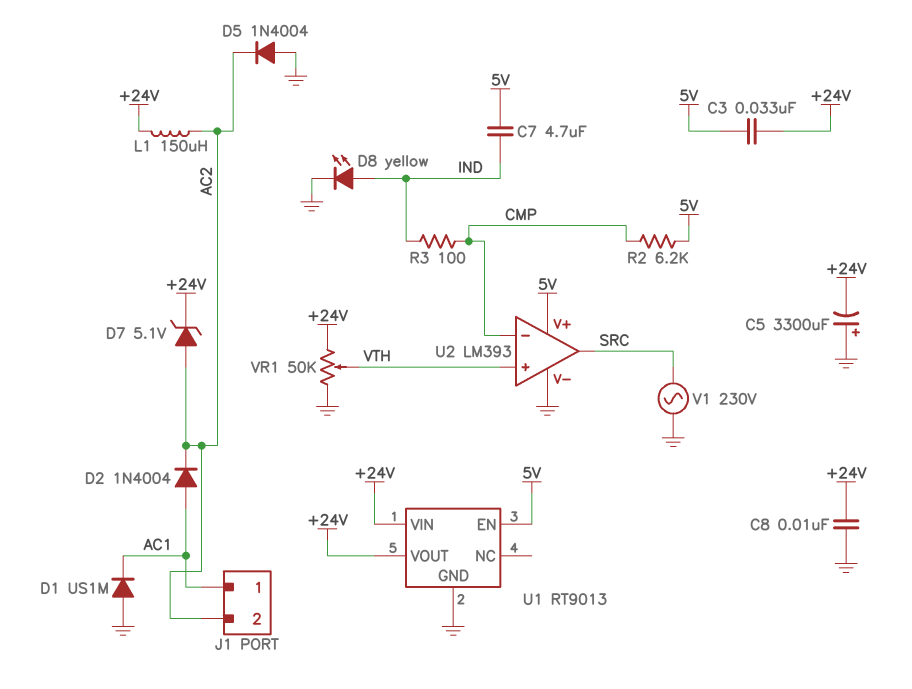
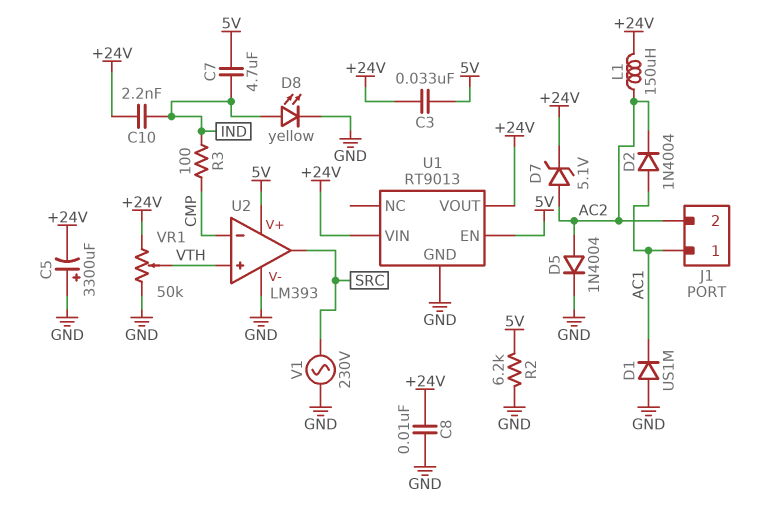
C10: none -> 2.2nF (+24V, IND)
D5: diode 1N4004 (A GND, K AC2) -> diode 1N4004 (A AC2, K GND)
R2: 6.2k (5V, CMP) -> 6.2k (5V, GND)

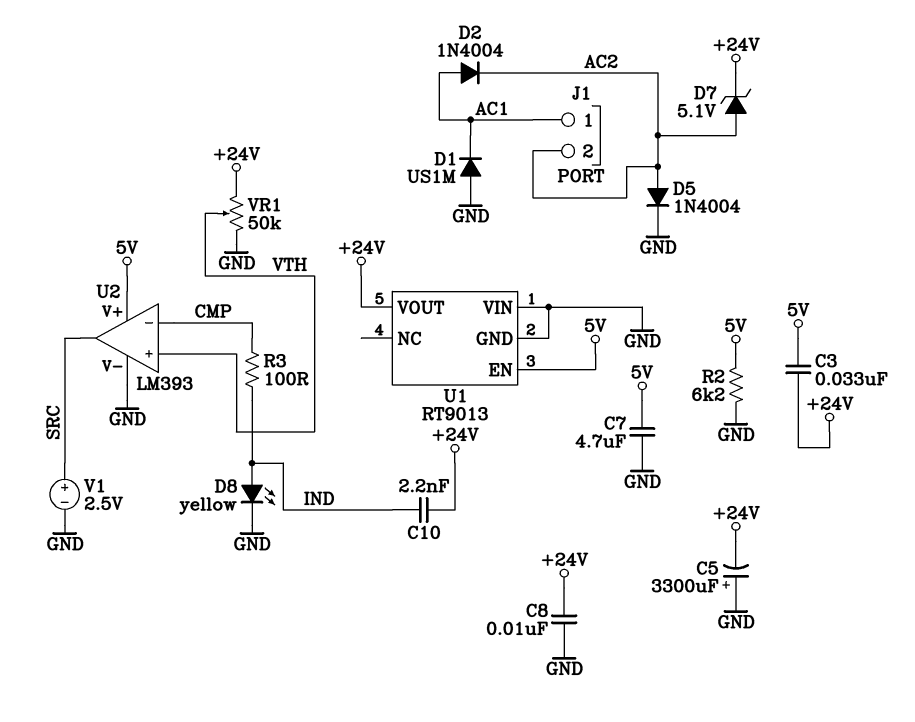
C7: 4.7uF (5V, IND) -> 4.7uF (5V, GND)
L1: 150uH (+24V, AC2) -> none
U1 pin VIN: +24V -> GND
V1: AC 230V (GND, SRC) -> 2.5V (plus SRC, minus GND)

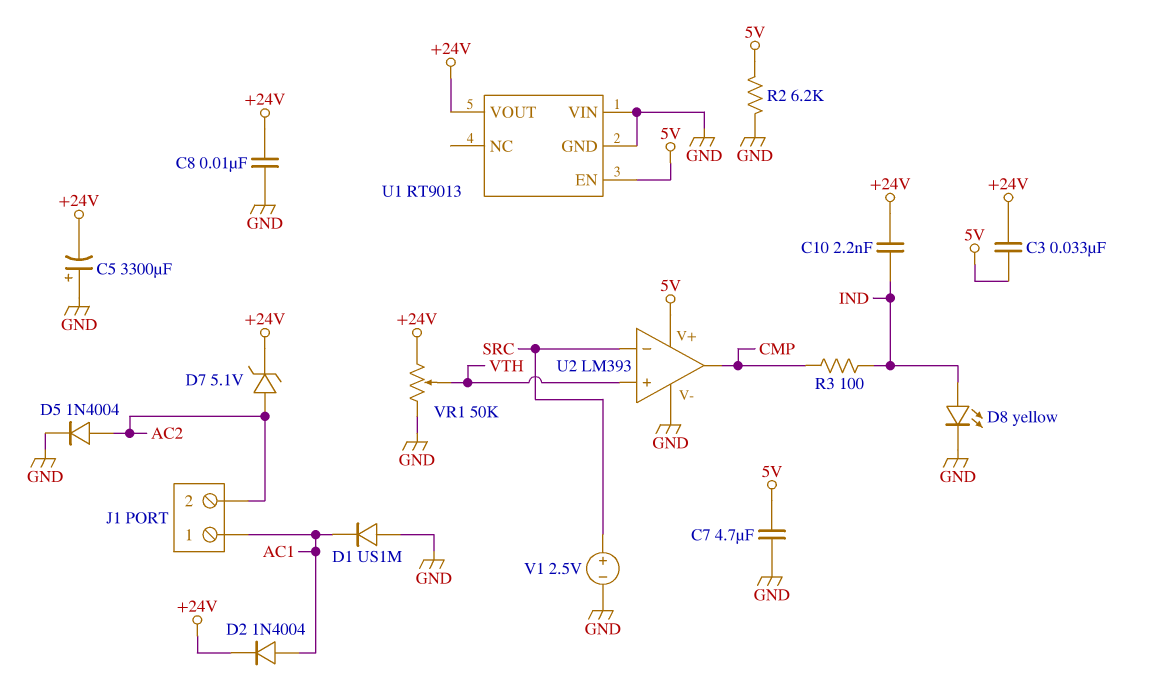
D2: diode 1N4004 (A AC1, K AC2) -> diode 1N4004 (A AC1, K +24V)
U2 pin in-: CMP -> SRC
U2 pin out: SRC -> CMP

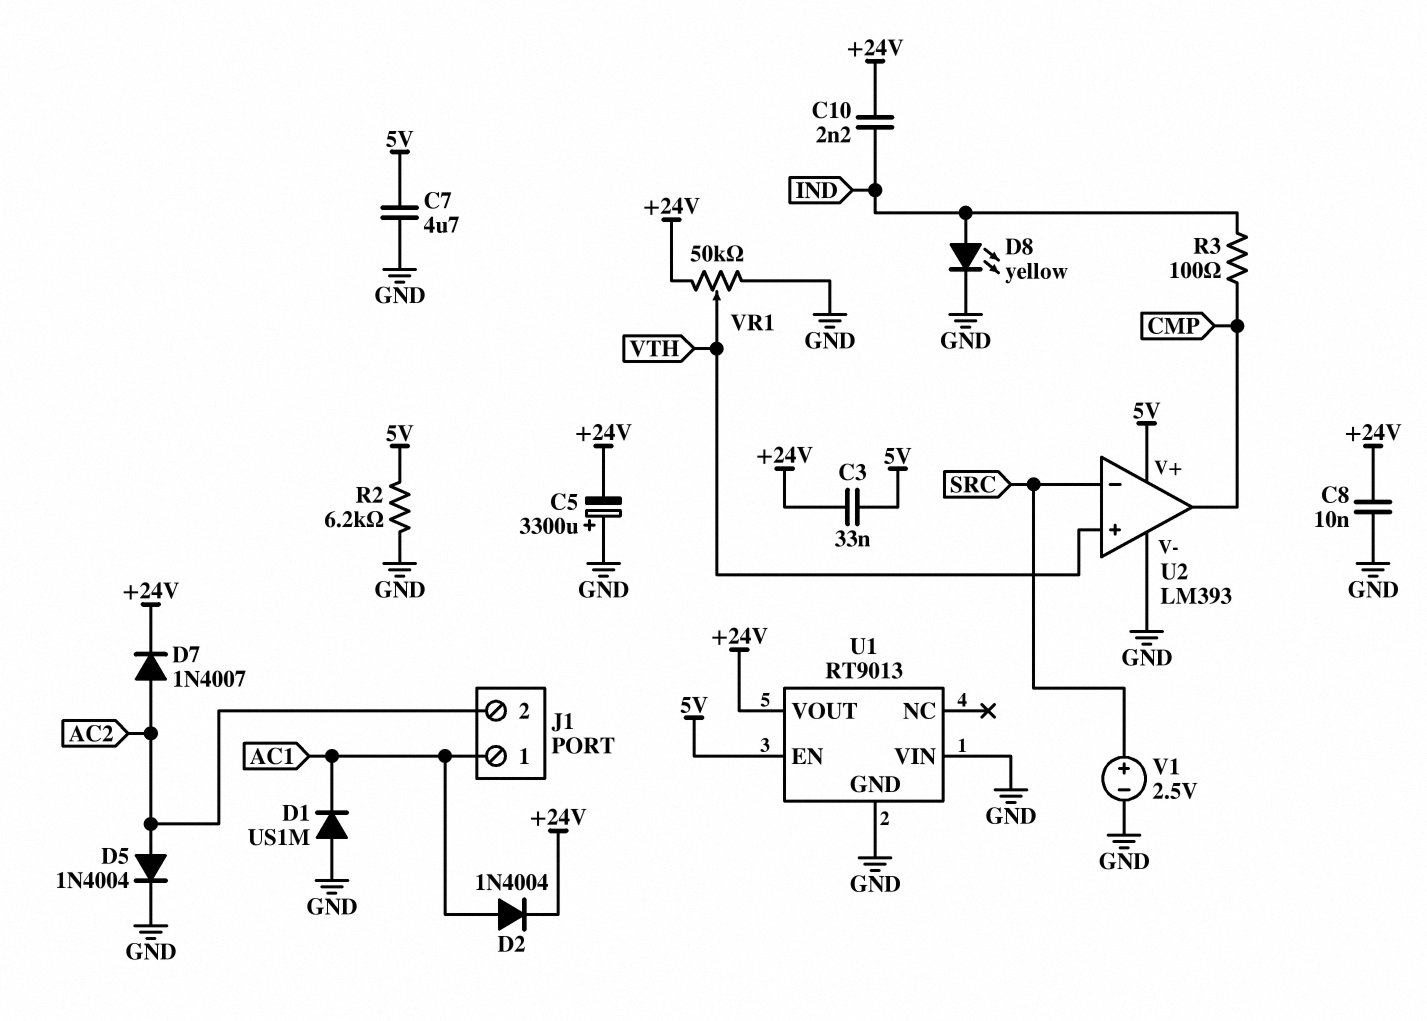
D7: zener 5.1V (A AC2, K +24V) -> diode 1N4007 (A AC2, K +24V)

